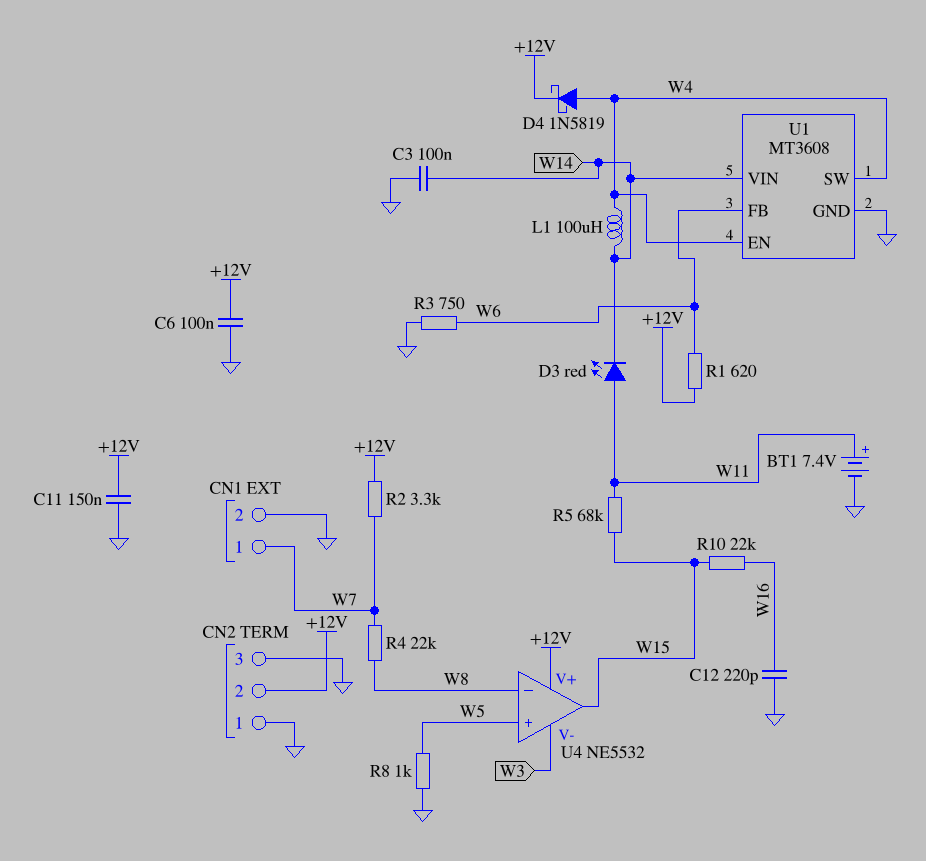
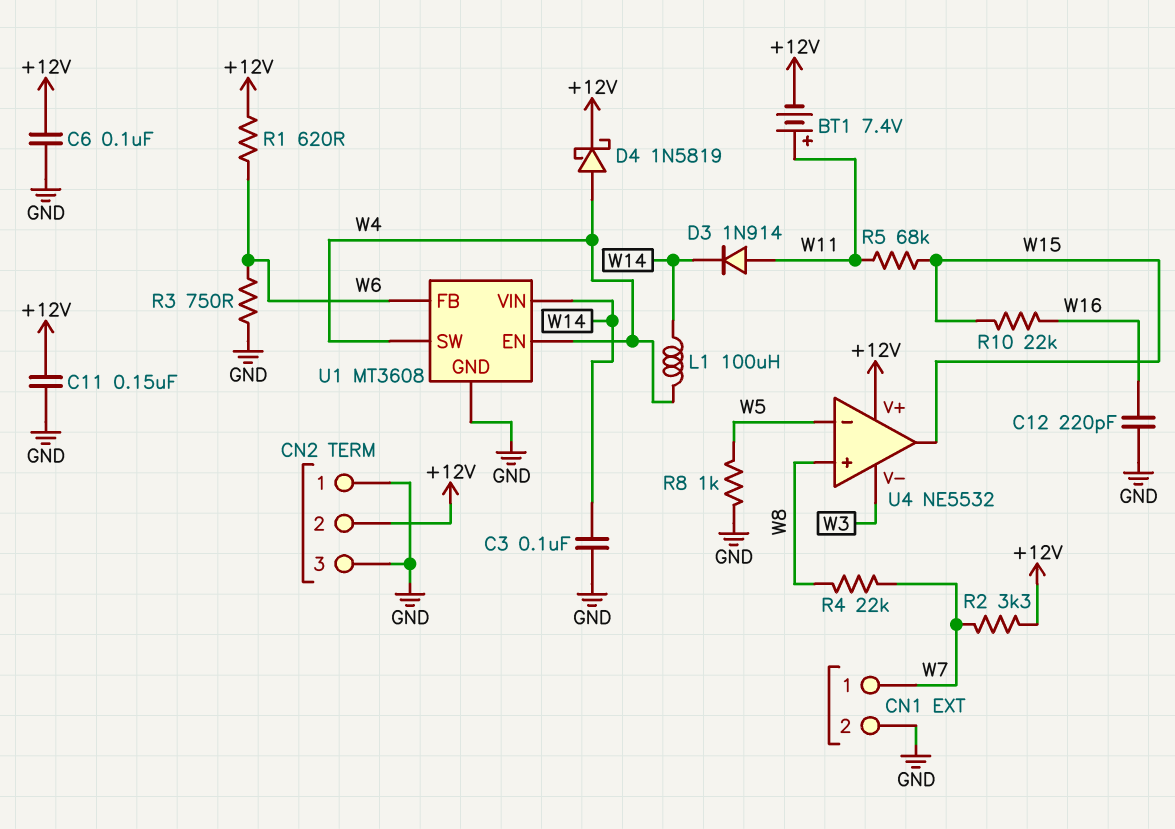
BT1: 7.4V (plus W11, minus GND) -> 7.4V (plus W11, minus +12V)
D3: LED red (A W11, K W14) -> diode 1N914 (A W11, K W14)
U4 pin in+: W5 -> W8
U4 pin in-: W8 -> W5

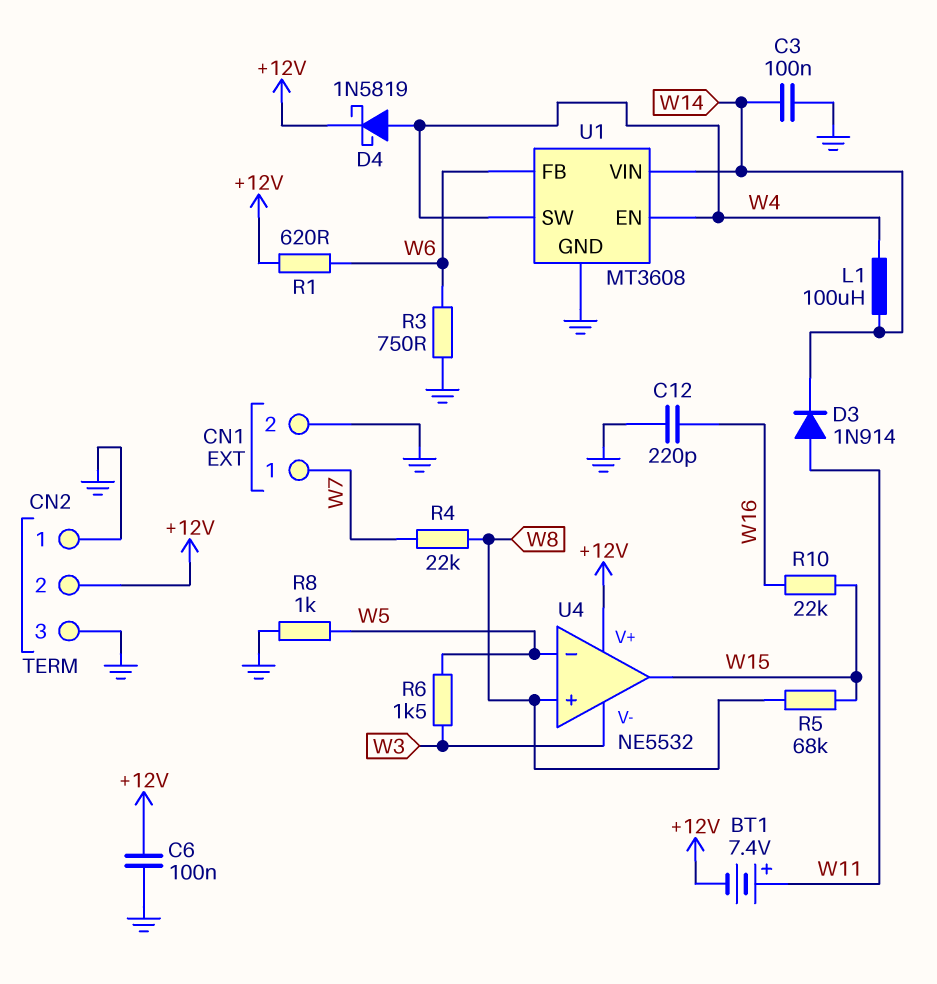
C11: 150nF (+12V, GND) -> none
R2: 3.3k (+12V, W7) -> none
R5: 68k (W11, W15) -> 68k (W8, W15)
R6: none -> 1.5k (W3, W5)

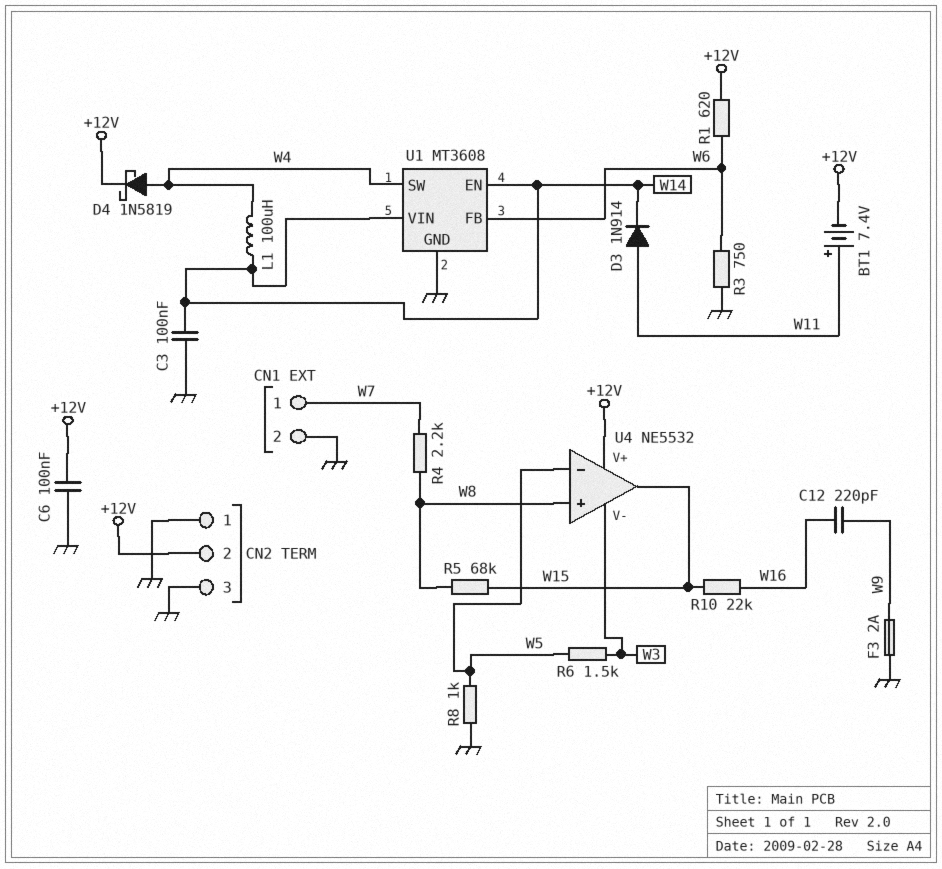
C12: 220pF (GND, W16) -> 220pF (W9, W16)
F3: none -> 2A (GND, W9)
R4: 22k (W7, W8) -> 2.2k (W7, W8)
U1 pin EN: W4 -> W14

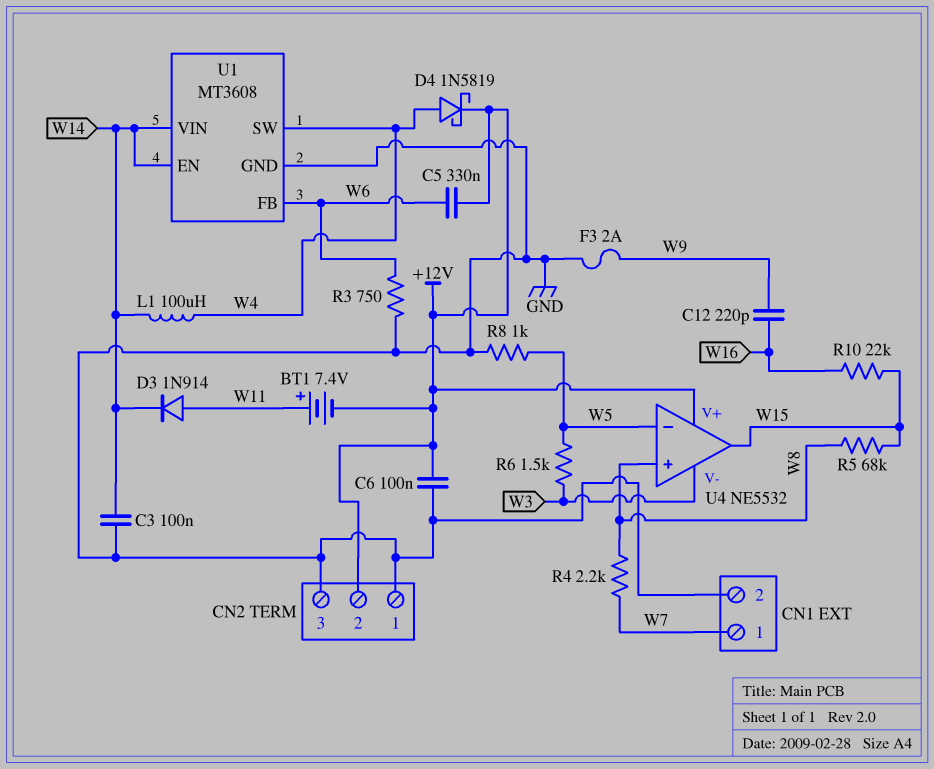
C5: none -> 330nF (+12V, W6)
R1: 620 (+12V, W6) -> none

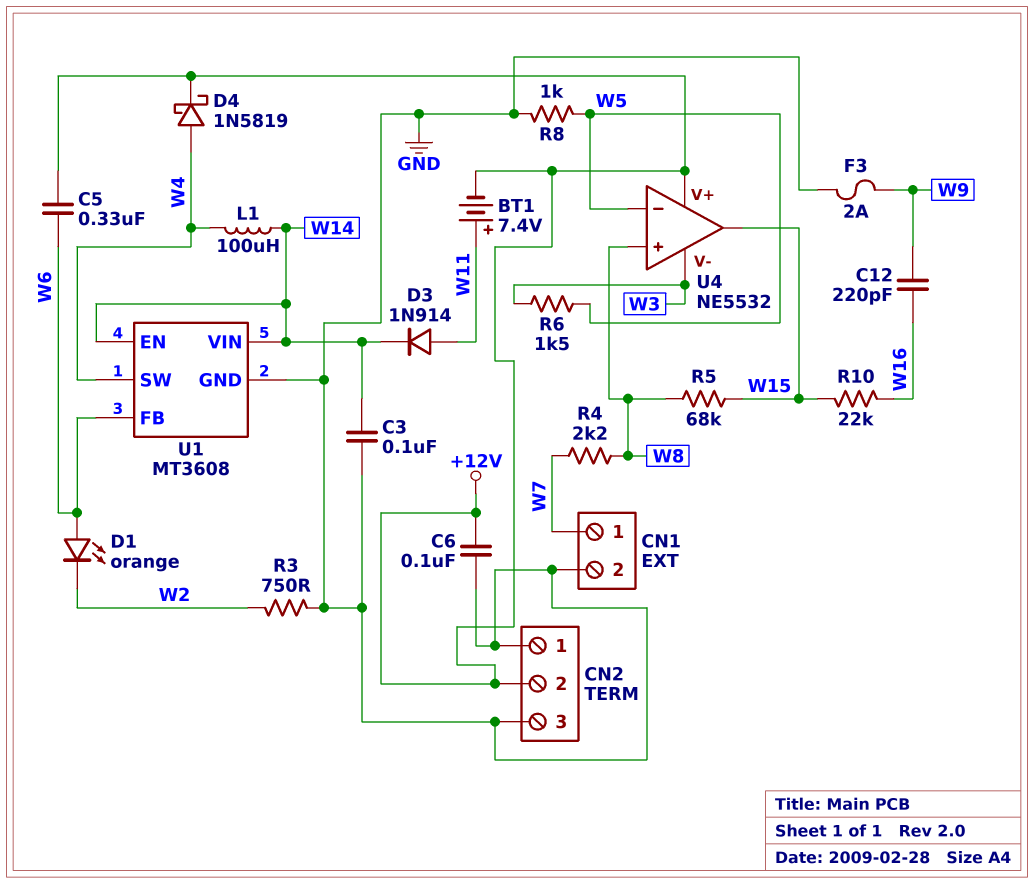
D1: none -> LED orange (A W6, K W2)
R3: 750 (GND, W6) -> 750 (GND, W2)

